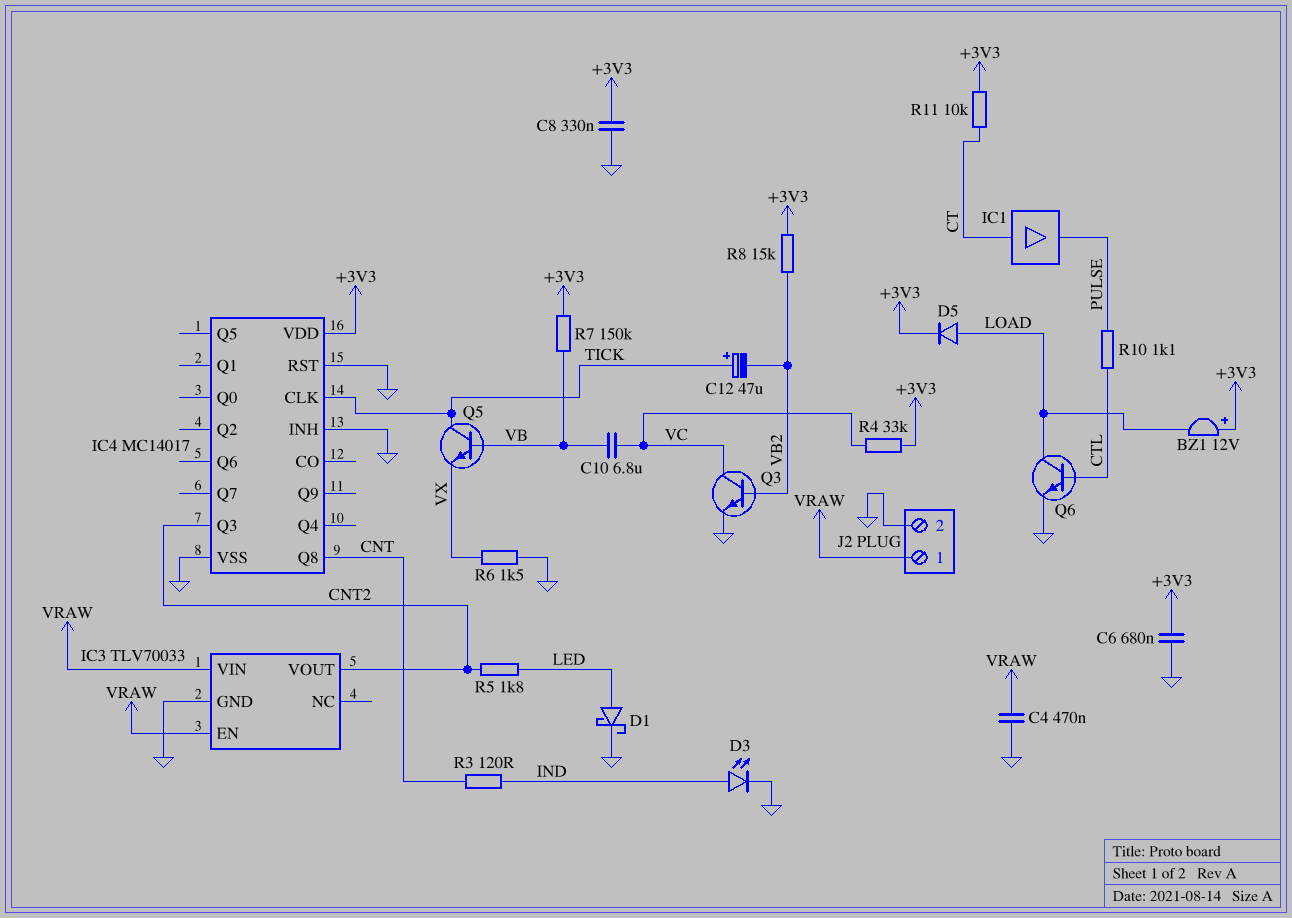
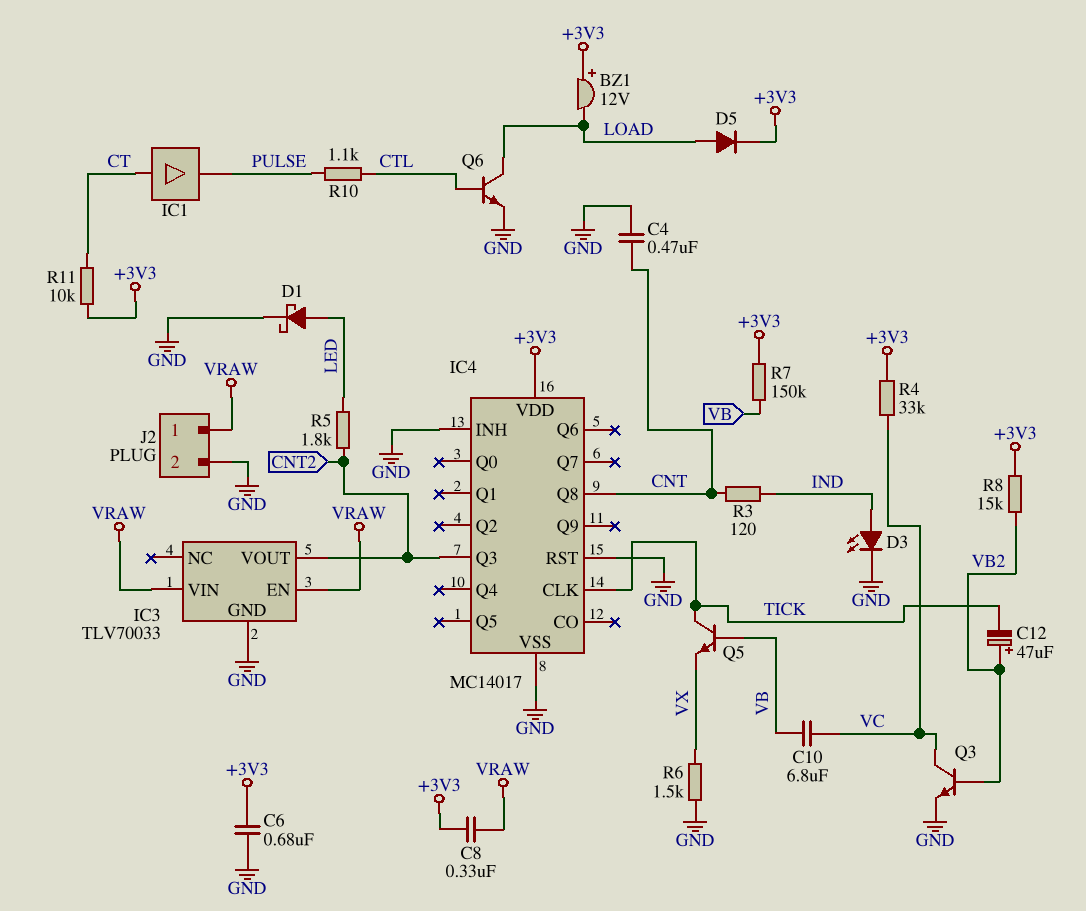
C4: 470nF (GND, VRAW) -> 470nF (CNT, GND)
C8: 330nF (+3V3, GND) -> 330nF (+3V3, VRAW)
C12: 47uF (plus TICK, minus VB2) -> 47uF (plus VB2, minus TICK)

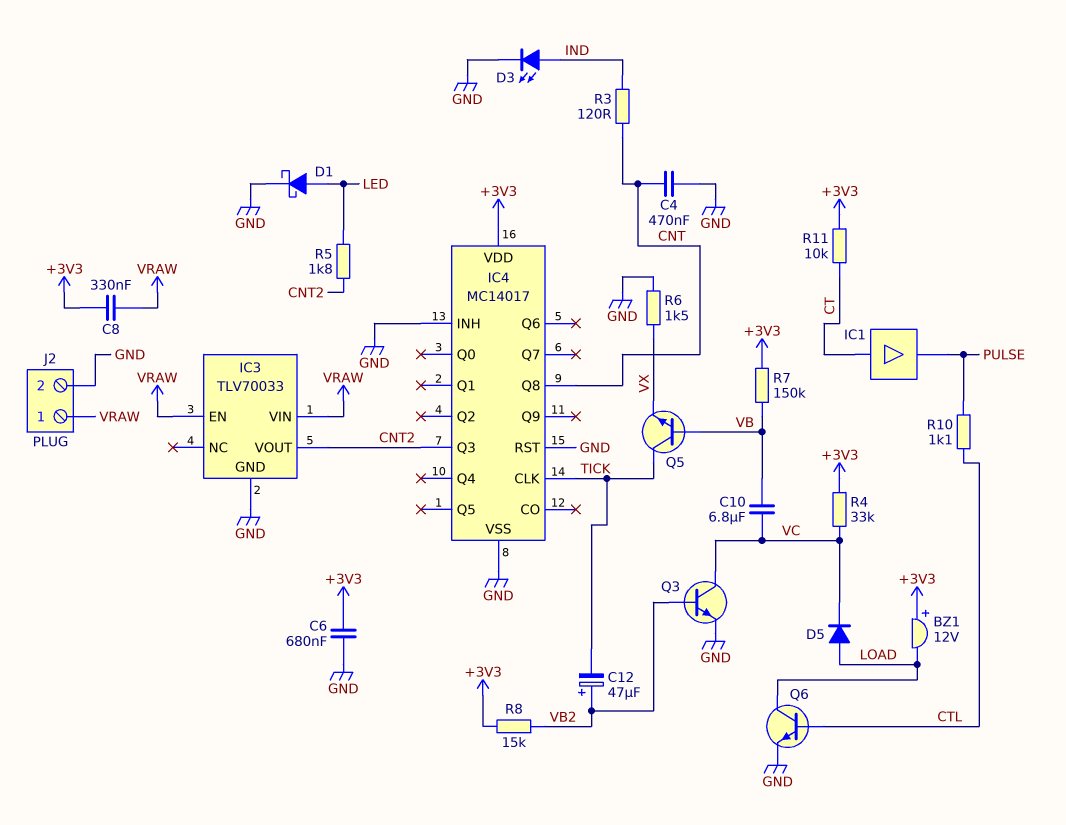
D5: diode (A LOAD, K +3V3) -> diode (A LOAD, K VC)

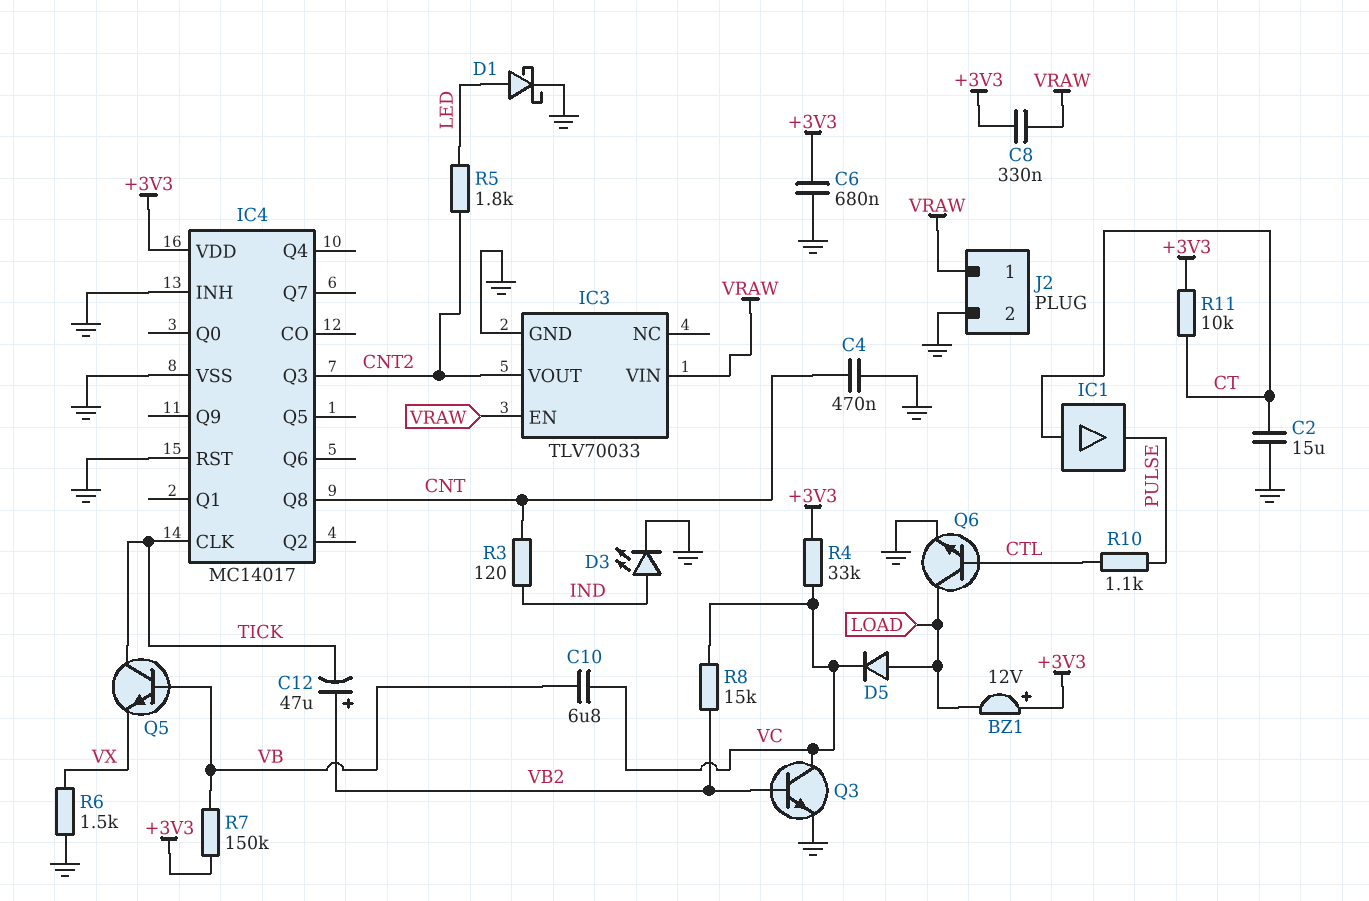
C2: none -> 15uF (CT, GND)
R8: 15k (+3V3, VB2) -> 15k (VB2, VC)

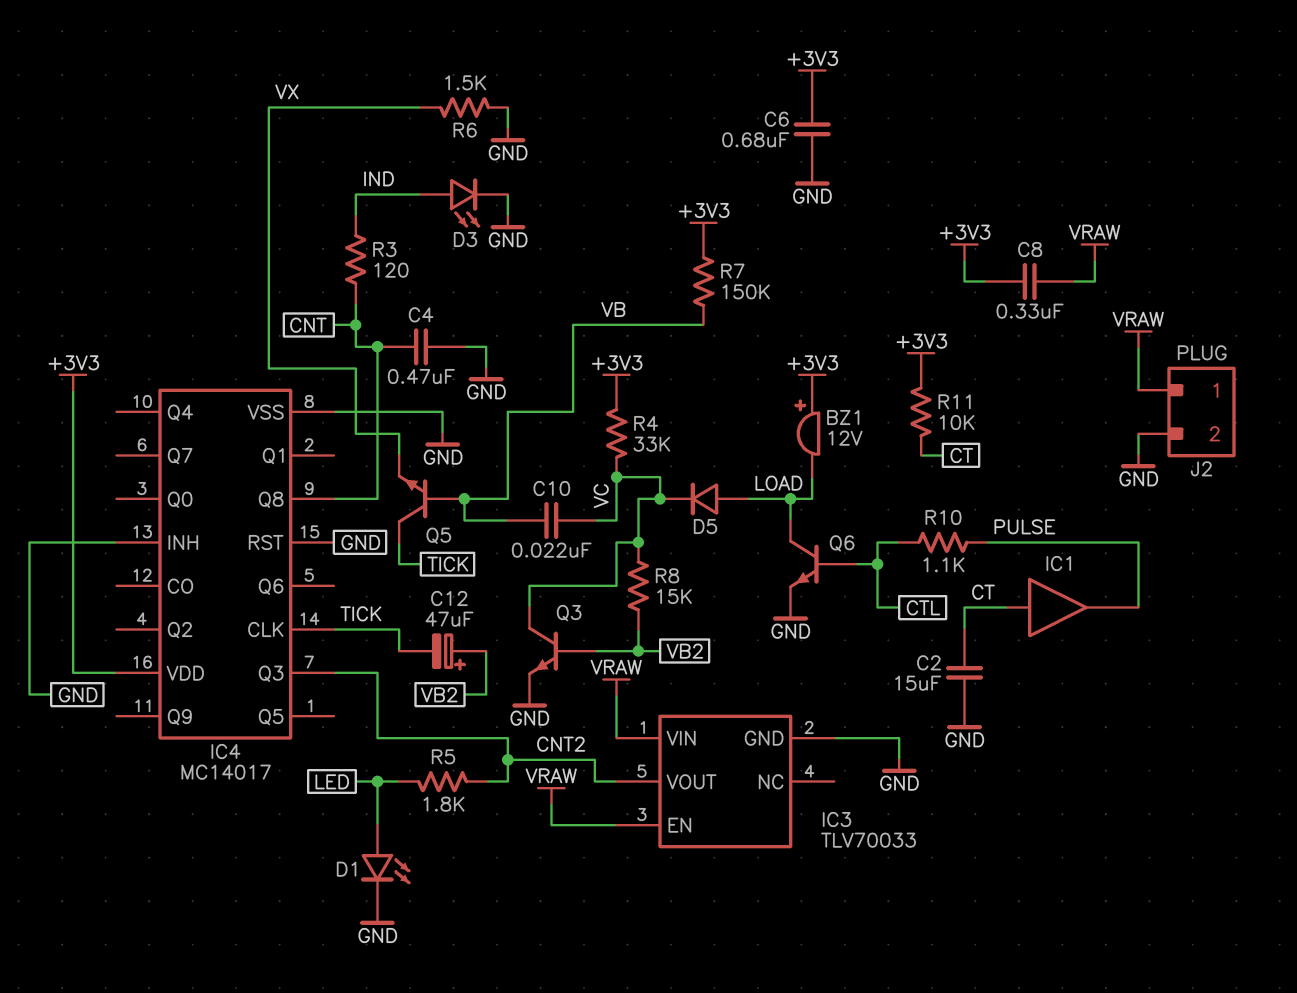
C10: 6.8uF (VB, VC) -> 22nF (VB, VC)
D1: schottky (A LED, K GND) -> LED (A LED, K GND)

